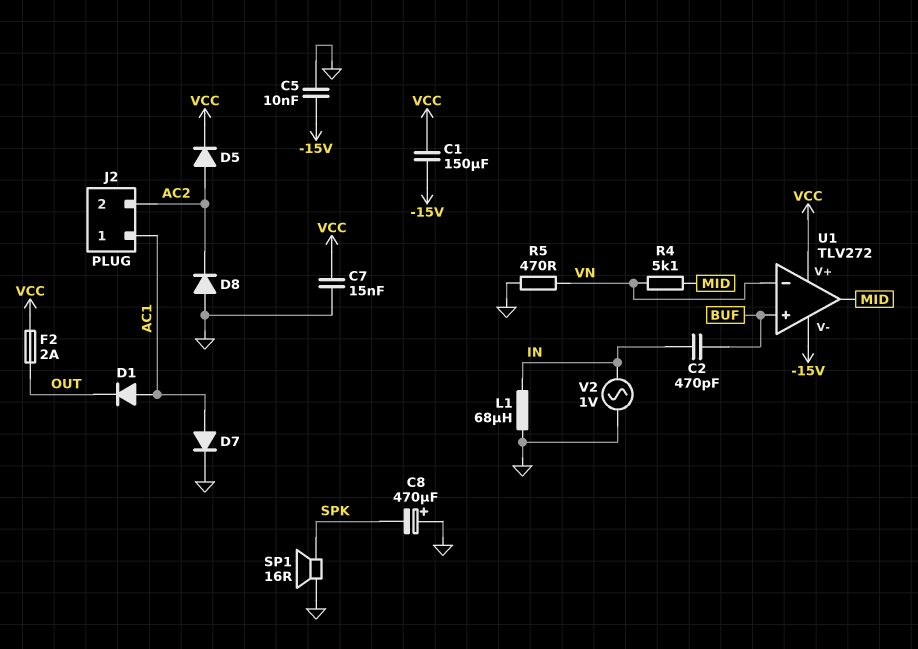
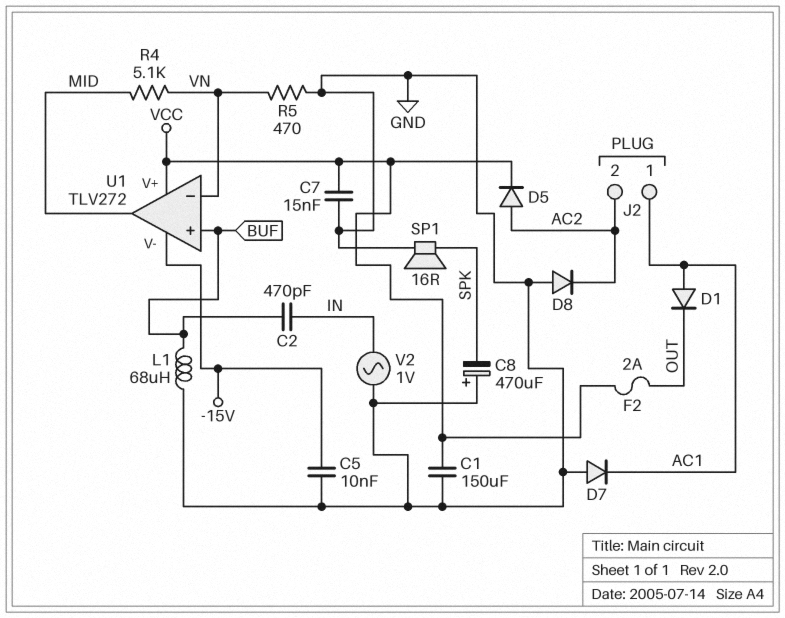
C1: 150uF (-15V, VCC) -> 150uF (GND, VCC)
D7: diode (A AC1, K GND) -> diode (A GND, K AC1)
L1: 68uH (GND, IN) -> 68uH (BUF, GND)

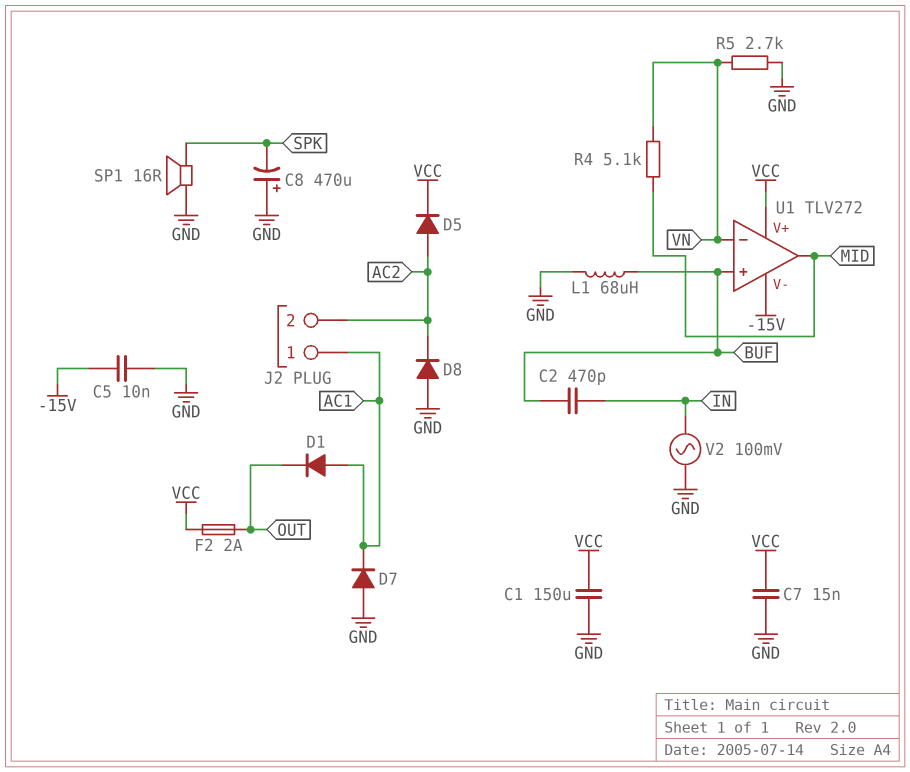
R5: 470 (GND, VN) -> 2.7k (GND, VN)
V2: AC 1V (GND, IN) -> AC 100mV (GND, IN)

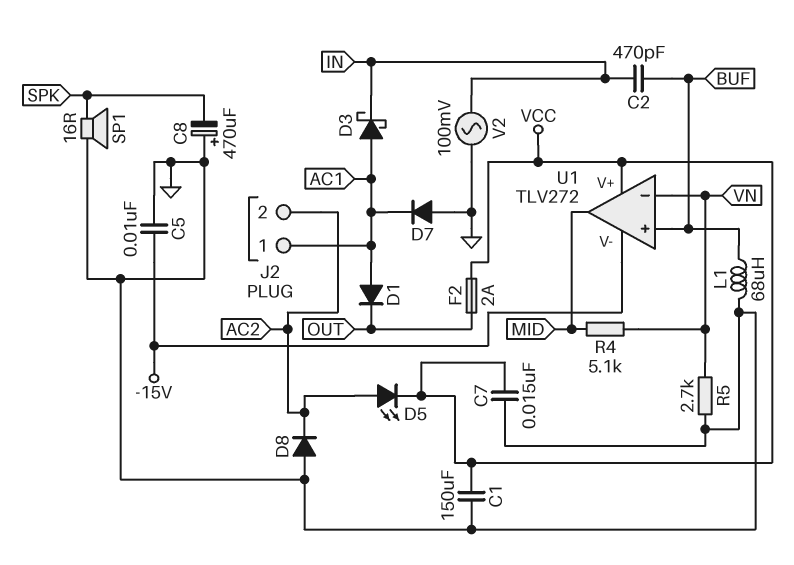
D3: none -> schottky (A AC1, K IN)
D5: diode (A AC2, K VCC) -> LED (A AC2, K VCC)

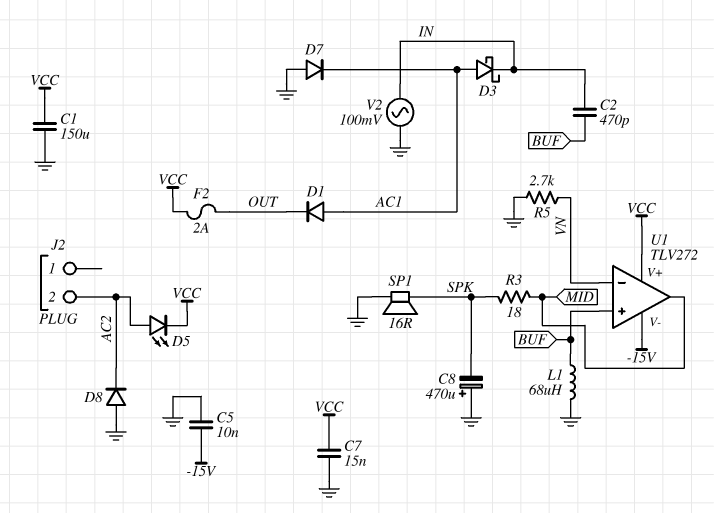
J2 pin 1: AC1 -> none
R3: none -> 18 (MID, SPK)
R4: 5.1k (MID, VN) -> none

